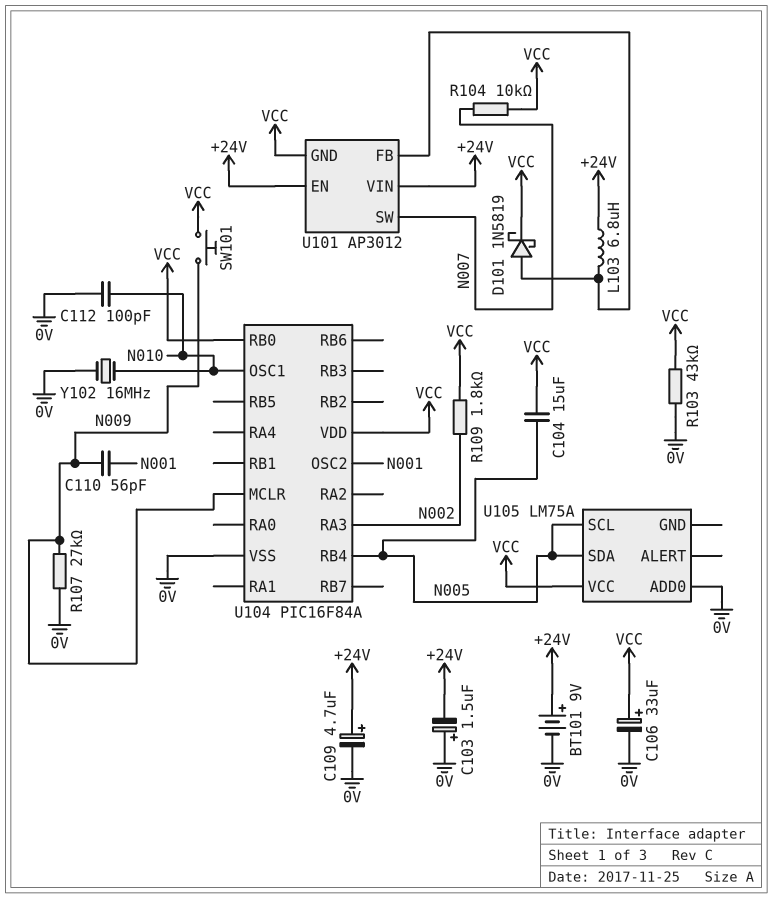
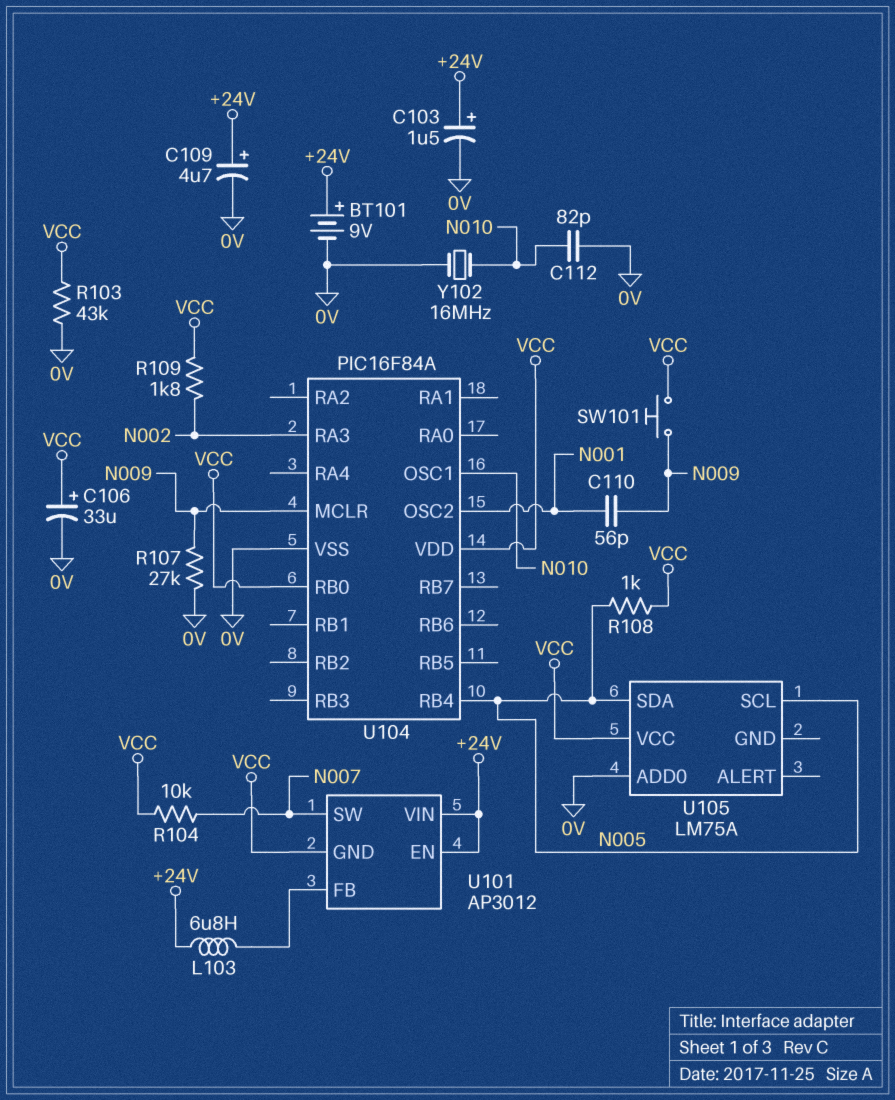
C103: 1.5uF (plus 0V, minus +24V) -> 1.5uF (plus +24V, minus 0V)
C104: 15uF (N005, VCC) -> none
C112: 100pF (0V, N010) -> 82pF (0V, N010)
D101: schottky 1N5819 (A U101/FB, K VCC) -> none
R108: none -> 1k (N005, VCC)

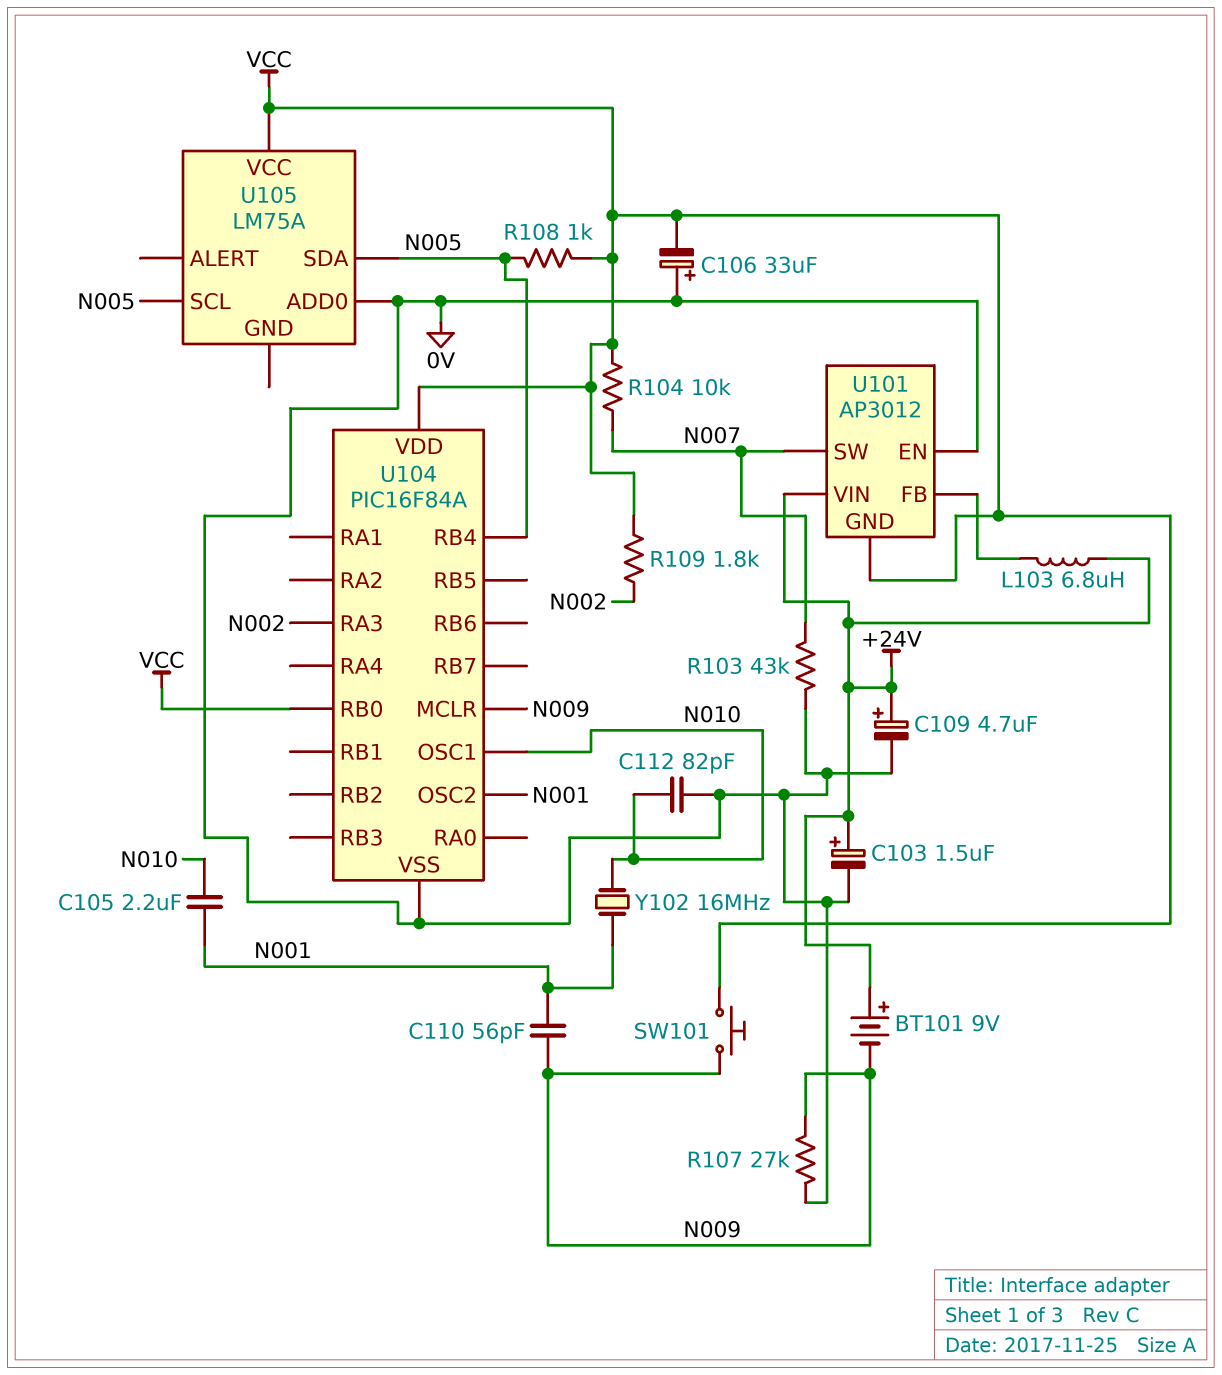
BT101: 9V (plus +24V, minus 0V) -> 9V (plus +24V, minus N009)
C105: none -> 2.2uF (N001, N010)
C106: 33uF (plus VCC, minus 0V) -> 33uF (plus 0V, minus VCC)
R103: 43k (0V, VCC) -> 43k (0V, N007)
U101 pin EN: +24V -> 0V
Y102: 16MHz (0V, N010) -> 16MHz (N001, N010)

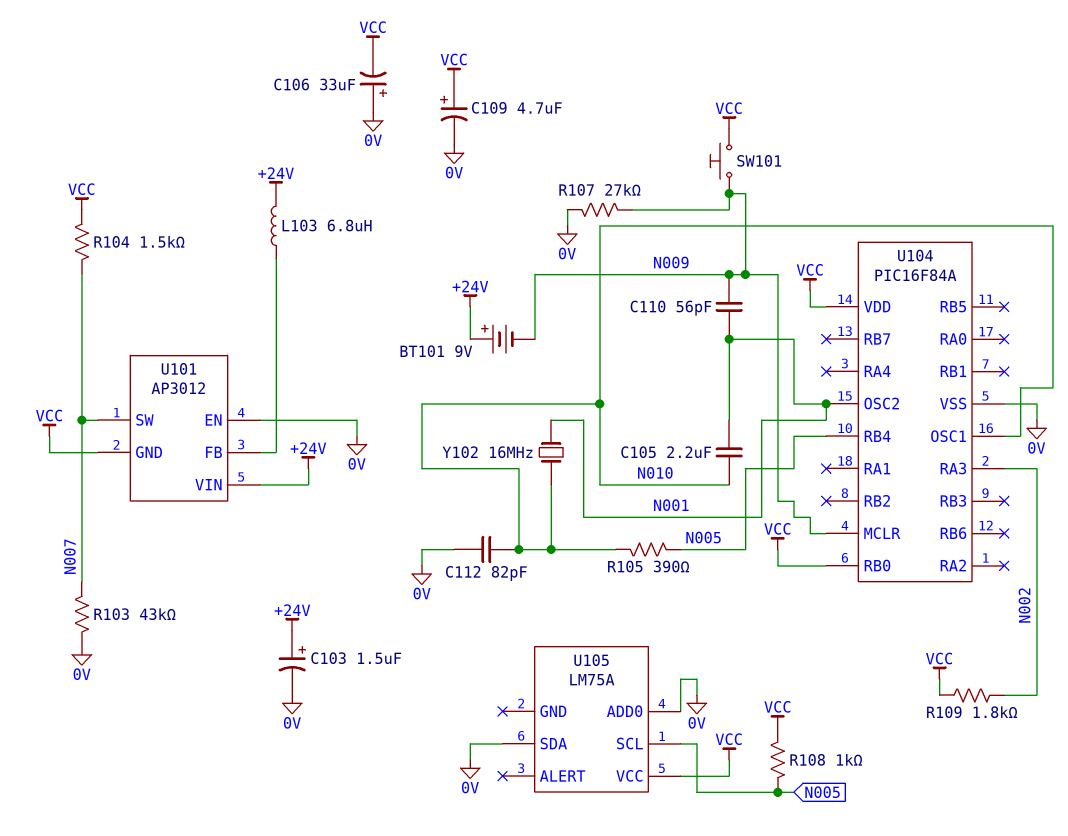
C109: 4.7uF (plus +24V, minus 0V) -> 4.7uF (plus VCC, minus 0V)
R104: 10k (N007, VCC) -> 1.5k (N007, VCC)
R105: none -> 390 (N005, N010)
U105 pin SDA: N005 -> 0V

